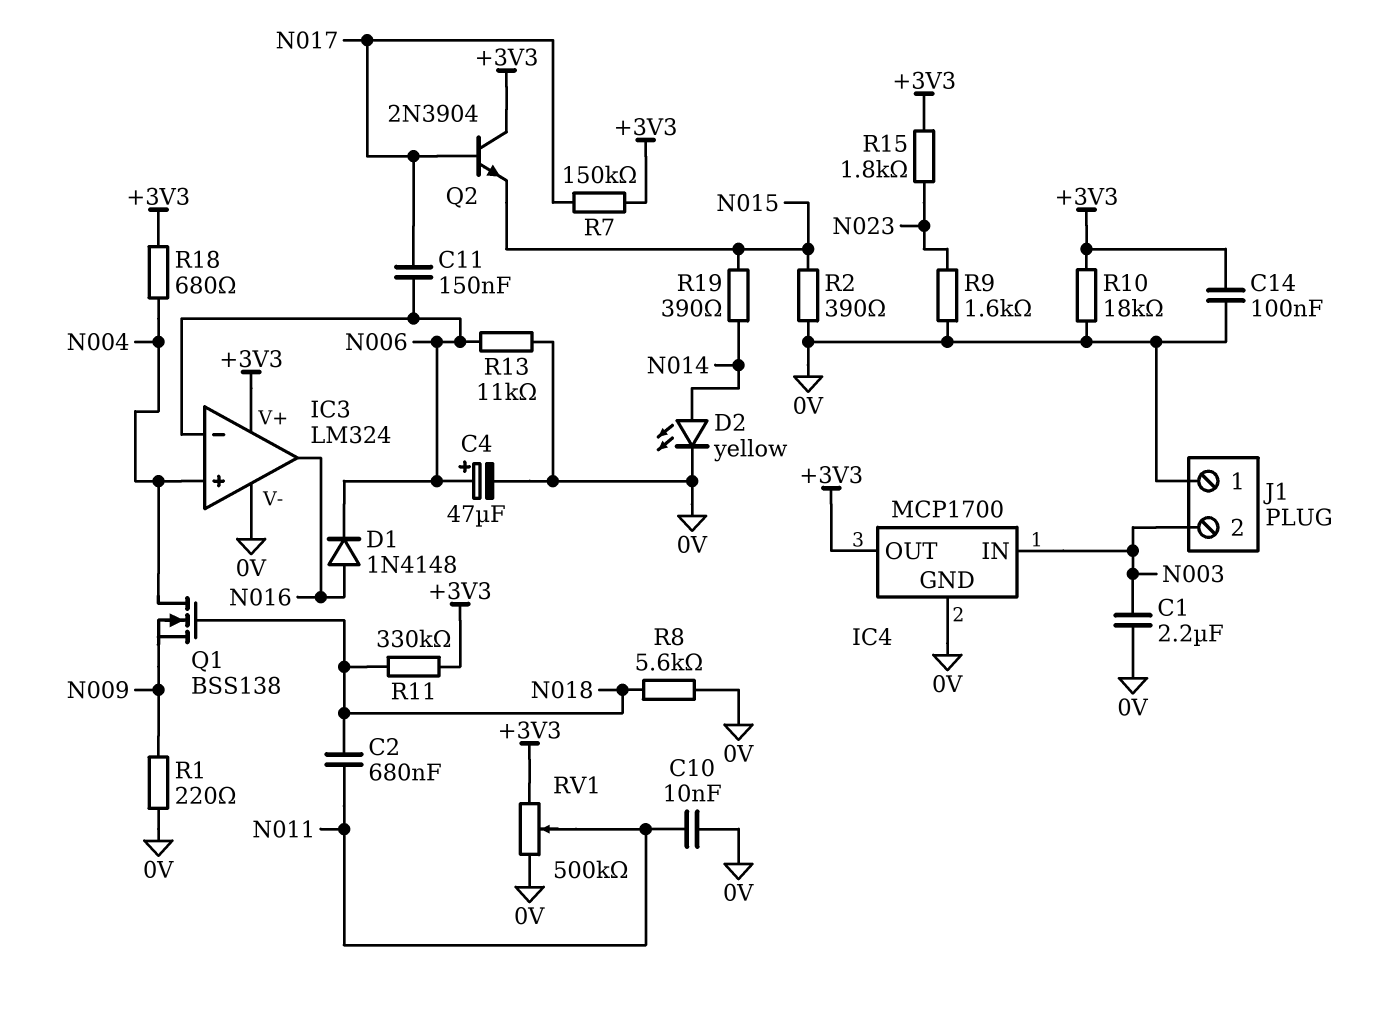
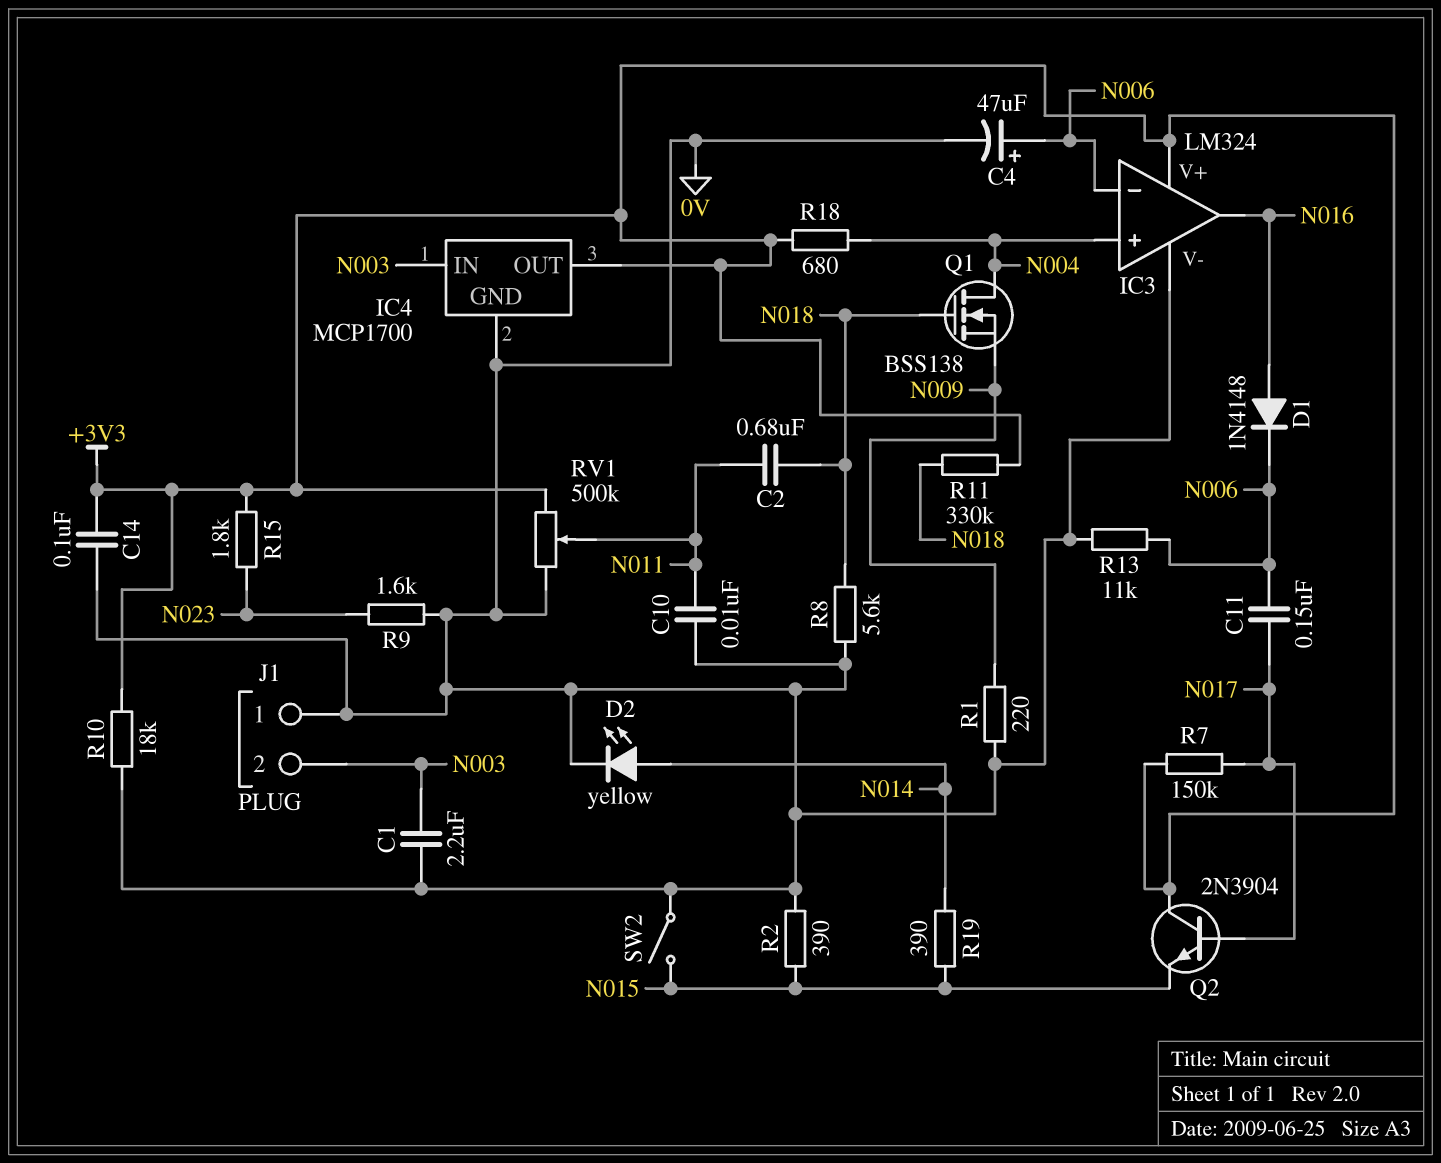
SW2: none -> switch (0V, N015)

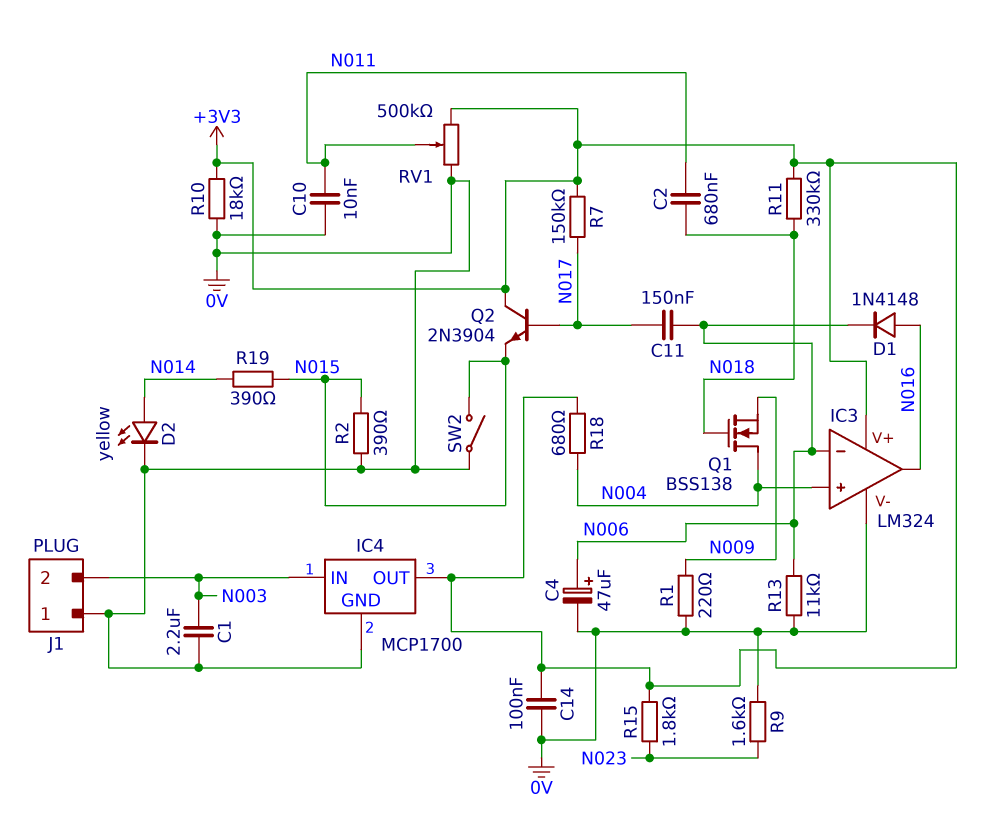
R8: 5.6k (0V, N018) -> none

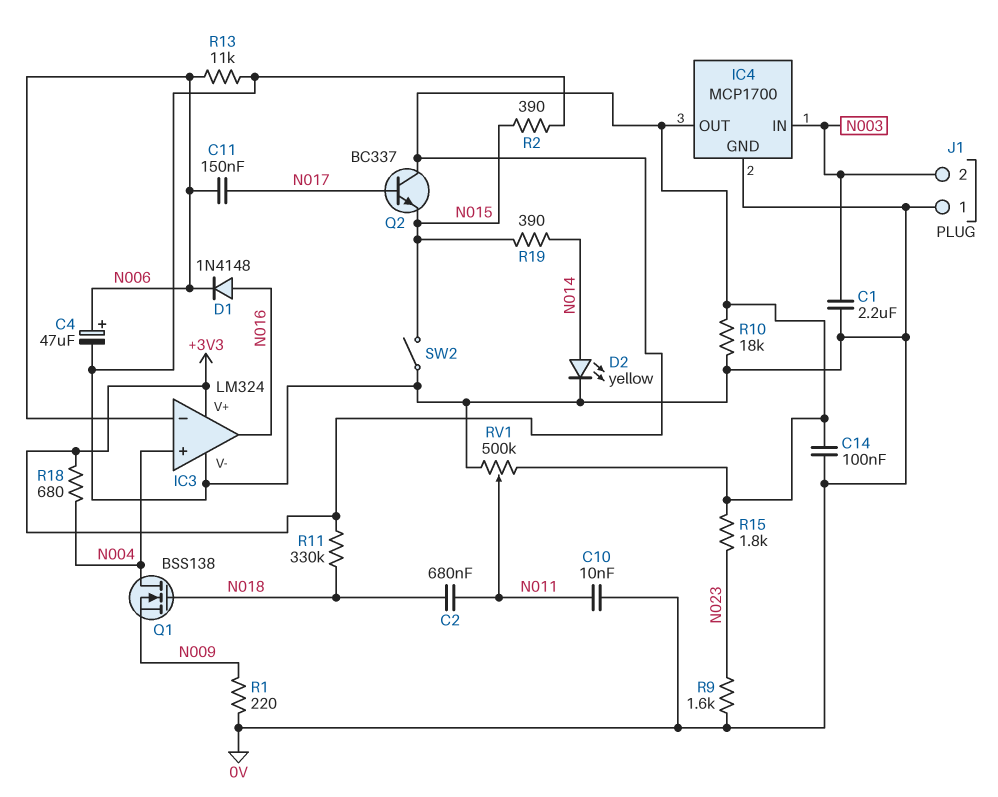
Q2: NPN 2N3904 (B N017, C +3V3, E N015) -> NPN BC337 (B N017, C +3V3, E N015)
R7: 150k (+3V3, N017) -> none

